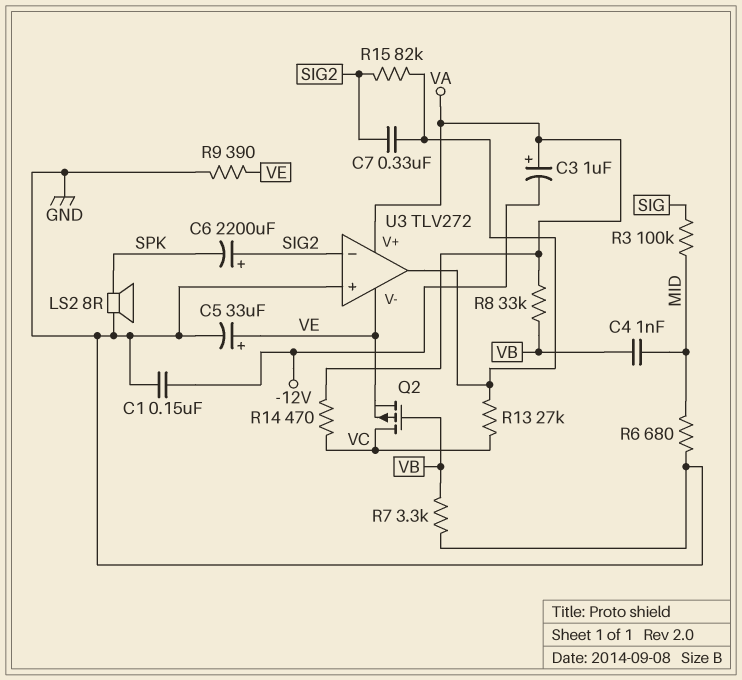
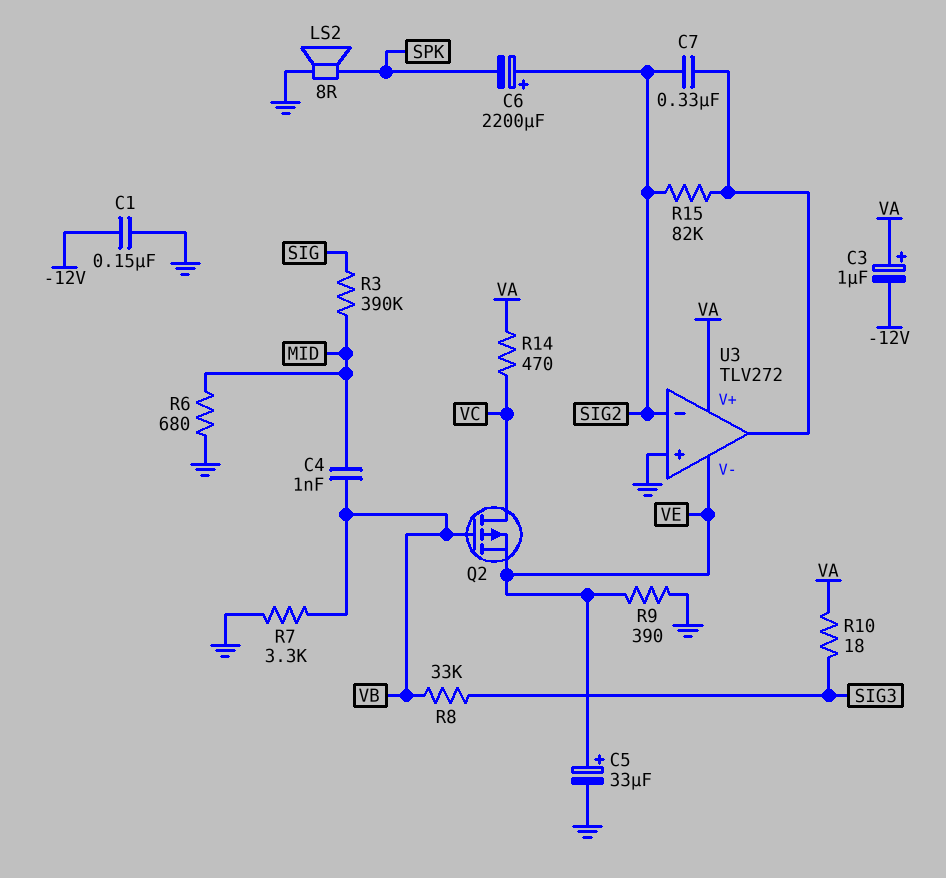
R3: 100k (MID, SIG) -> 390k (MID, SIG)
R8: 33k (VA, VB) -> 33k (SIG3, VB)
R10: none -> 18 (SIG3, VA)
R13: 27k (U3/out, VC) -> none

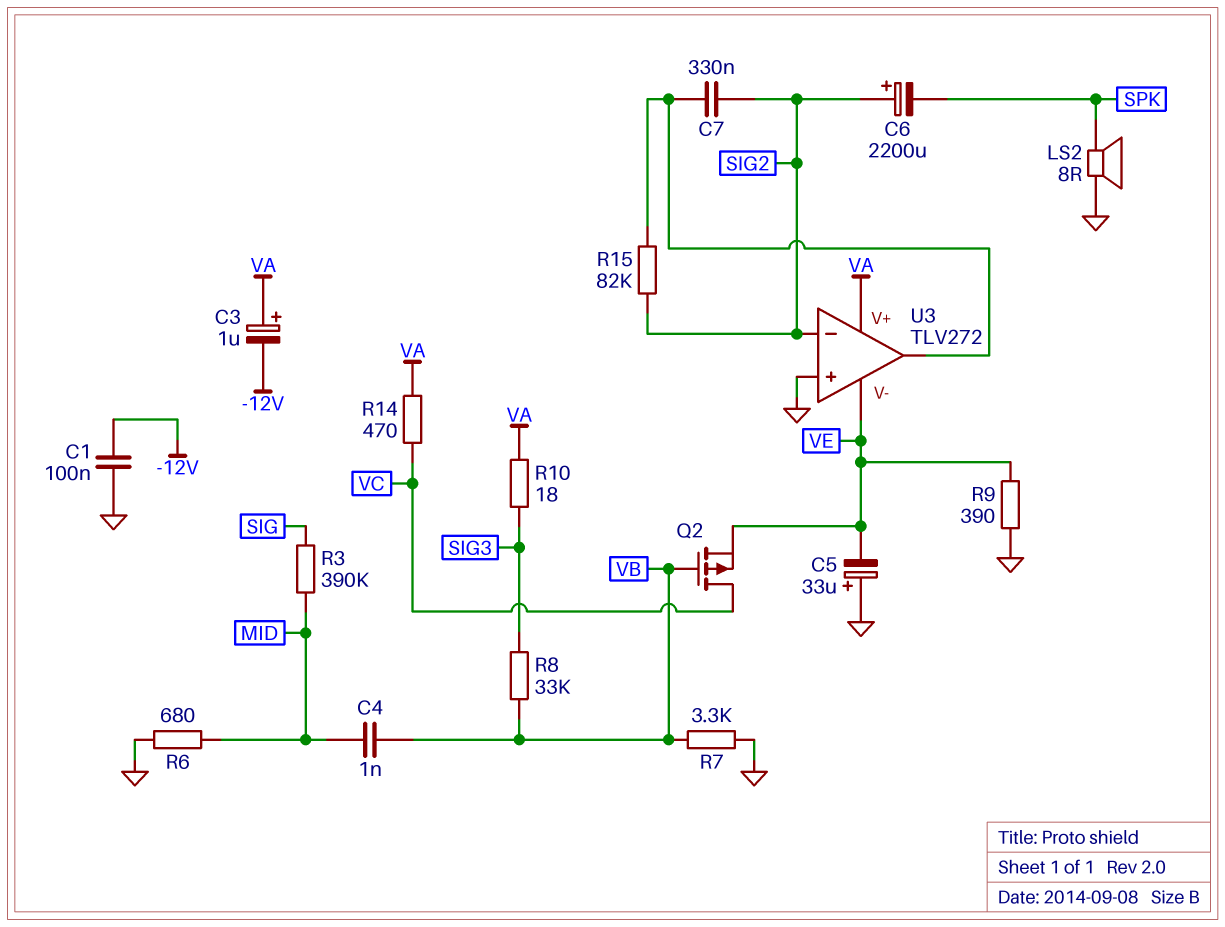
C1: 150nF (-12V, GND) -> 100nF (-12V, GND)
C5: 33uF (plus VE, minus GND) -> 33uF (plus GND, minus VE)

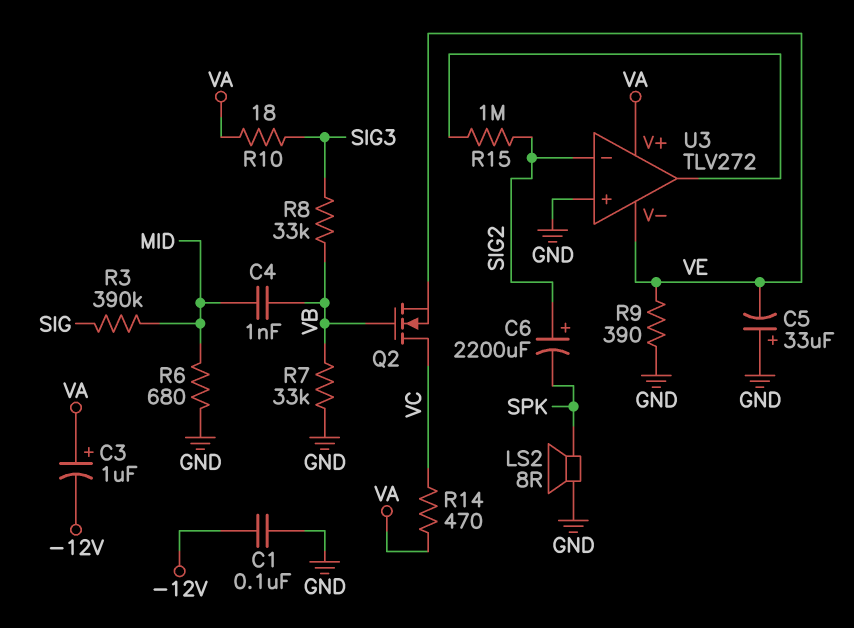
C7: 330nF (SIG2, U3/out) -> none
Q2: PMOS (G VB, D VC, S VE) -> NMOS (G VB, D VC, S VE)
R7: 3.3k (GND, VB) -> 33k (GND, VB)
R15: 82k (SIG2, U3/out) -> 1M (SIG2, U3/out)

